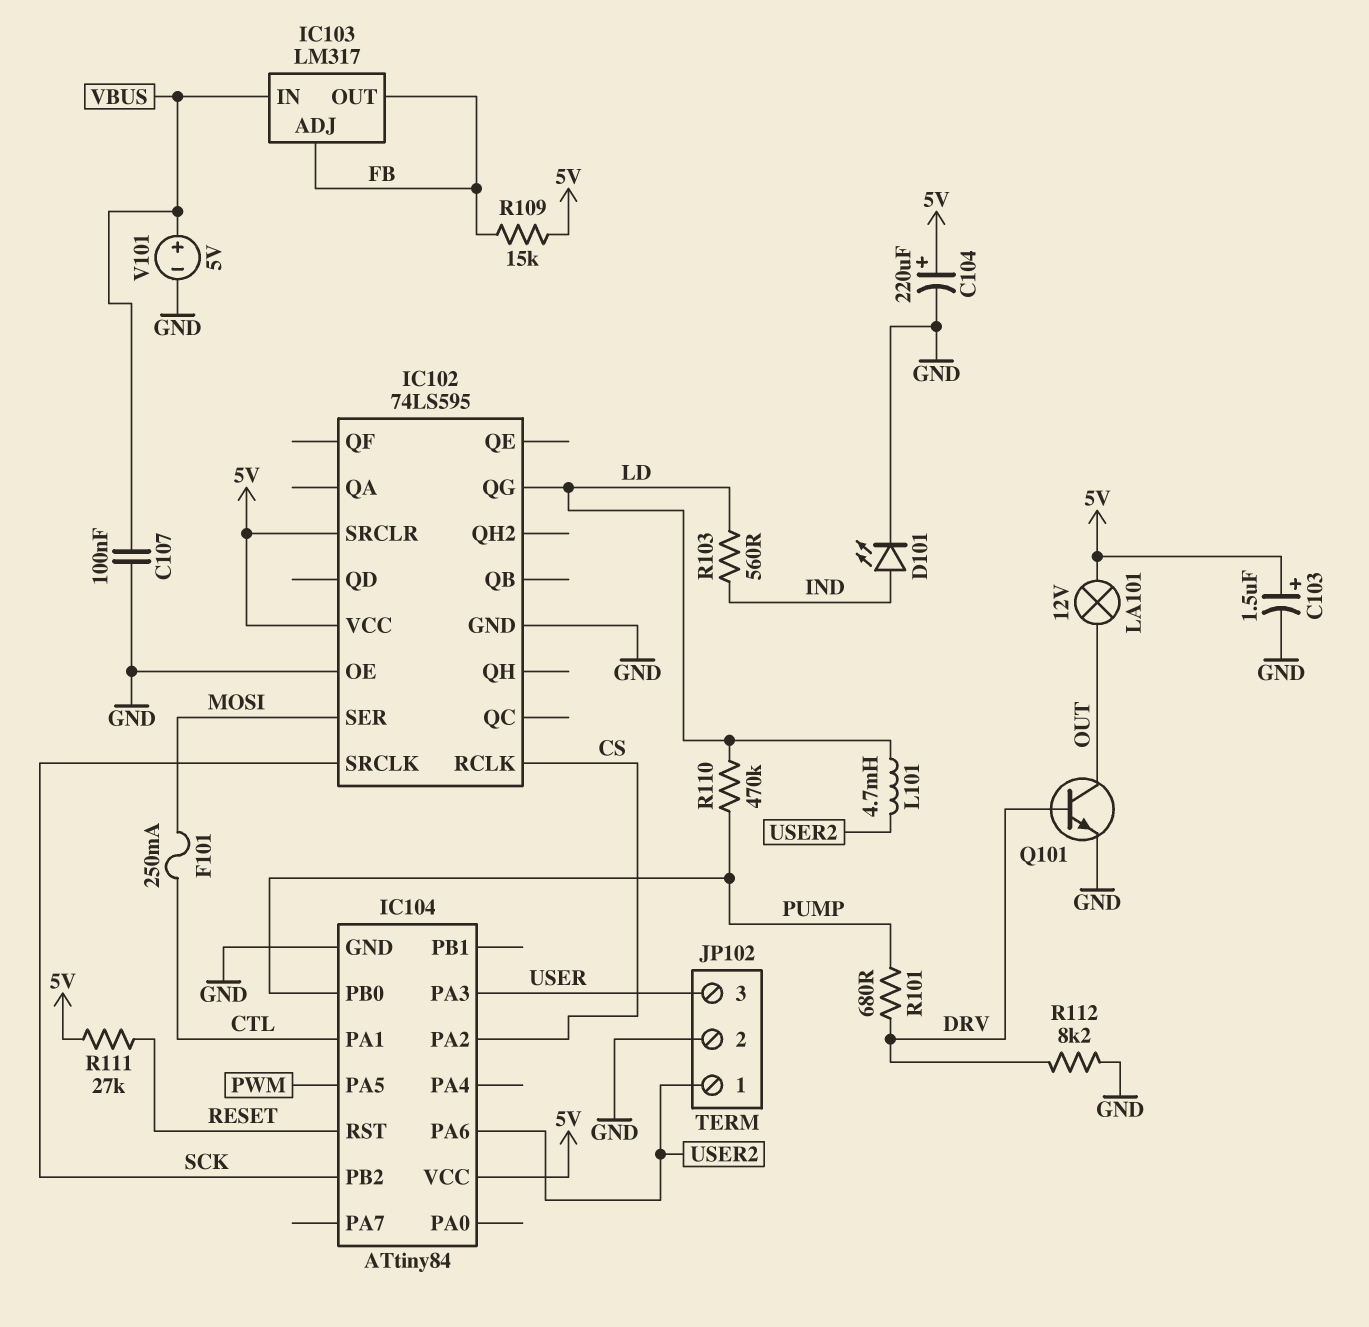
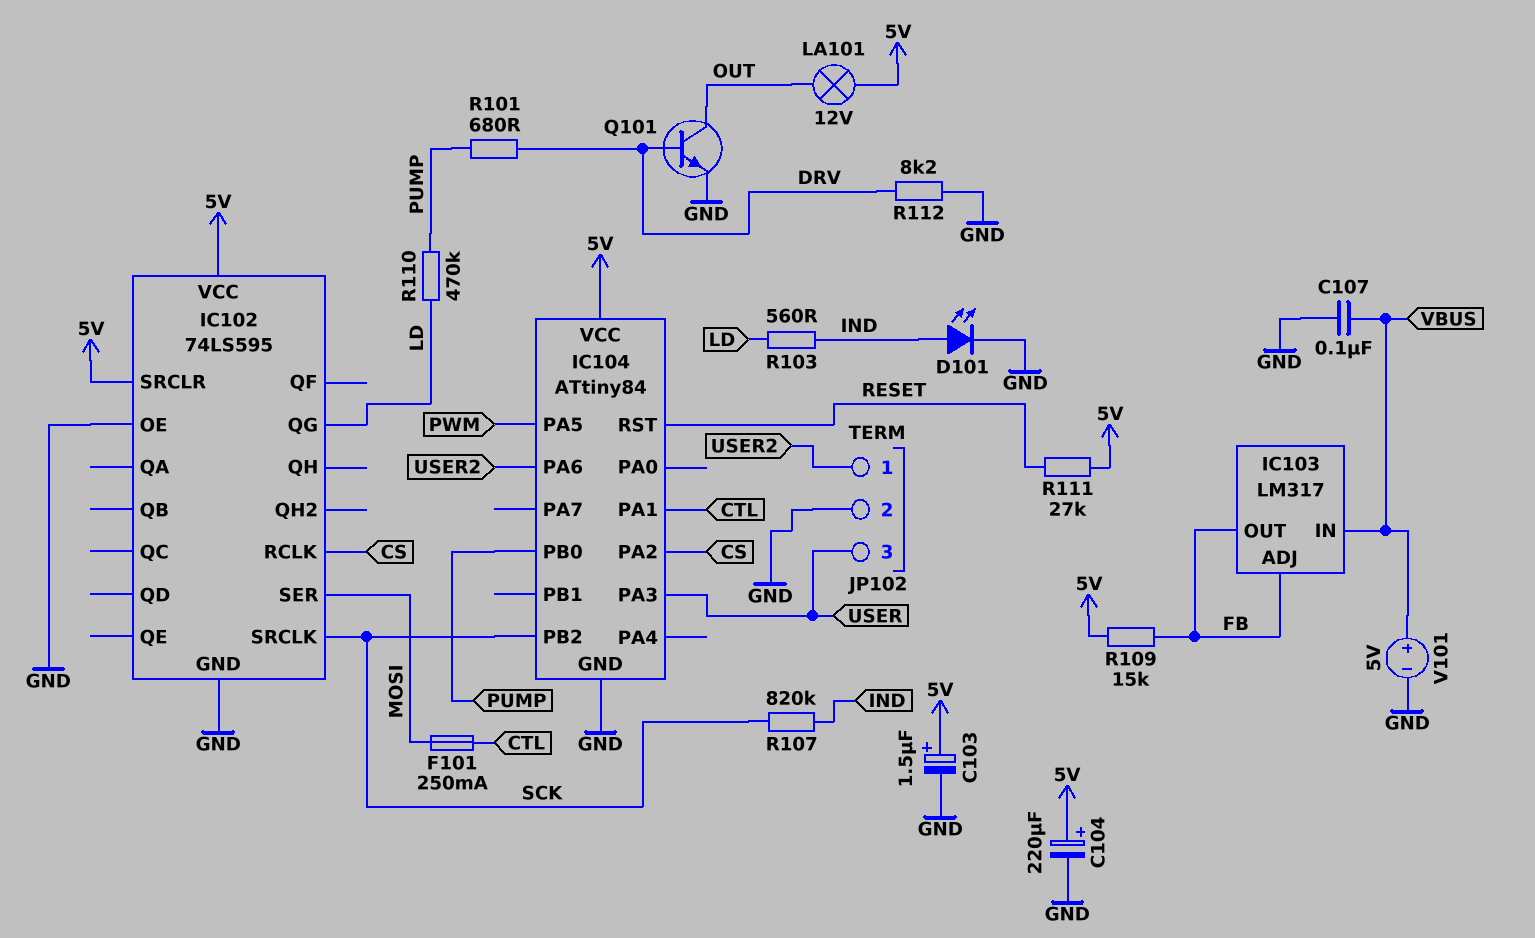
L101: 4.7mH (LD, USER2) -> none
R107: none -> 820k (IND, SCK)

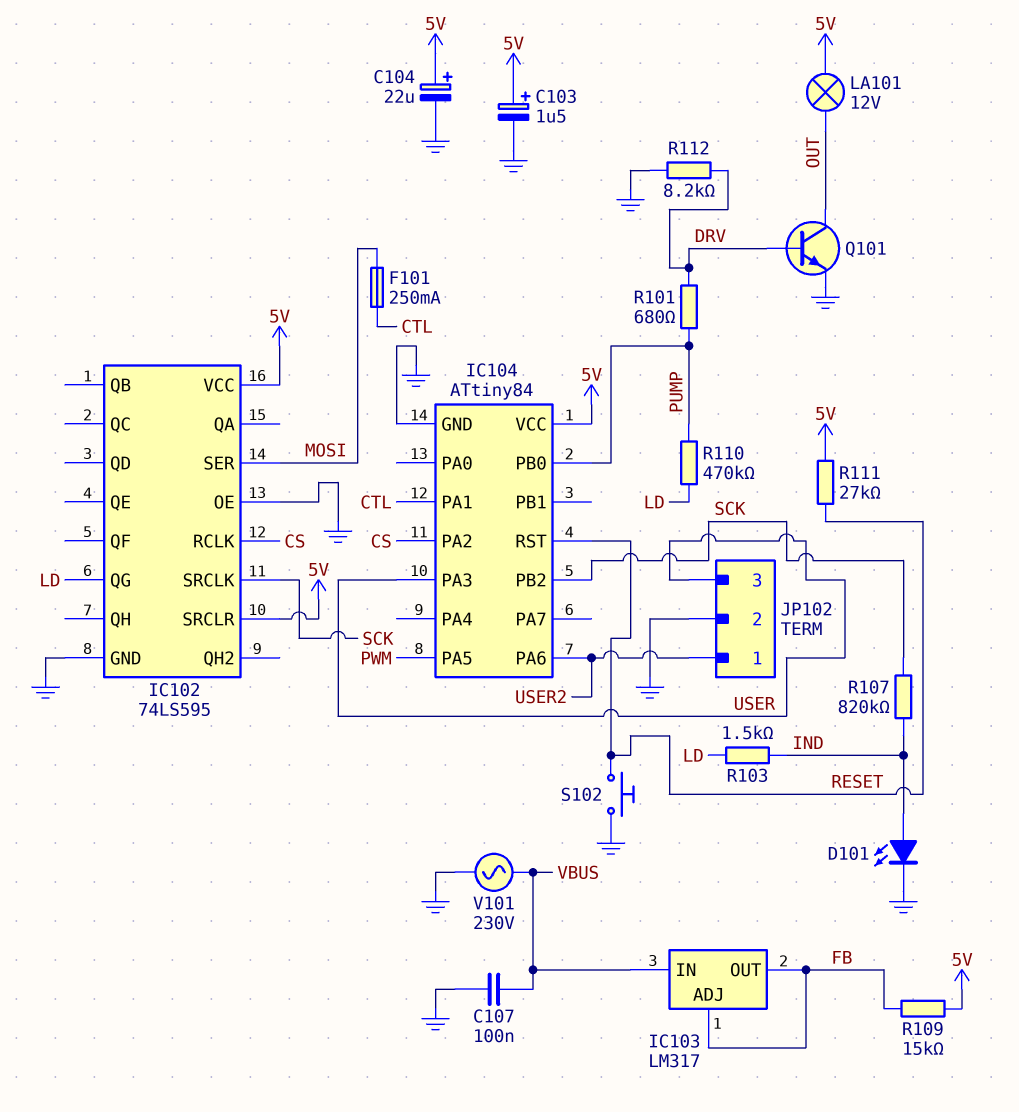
C104: 220uF (plus 5V, minus GND) -> 22uF (plus 5V, minus GND)
R103: 560 (IND, LD) -> 1.5k (IND, LD)
S102: none -> button (GND, RESET)
V101: 5V (plus VBUS, minus GND) -> AC 230V (GND, VBUS)

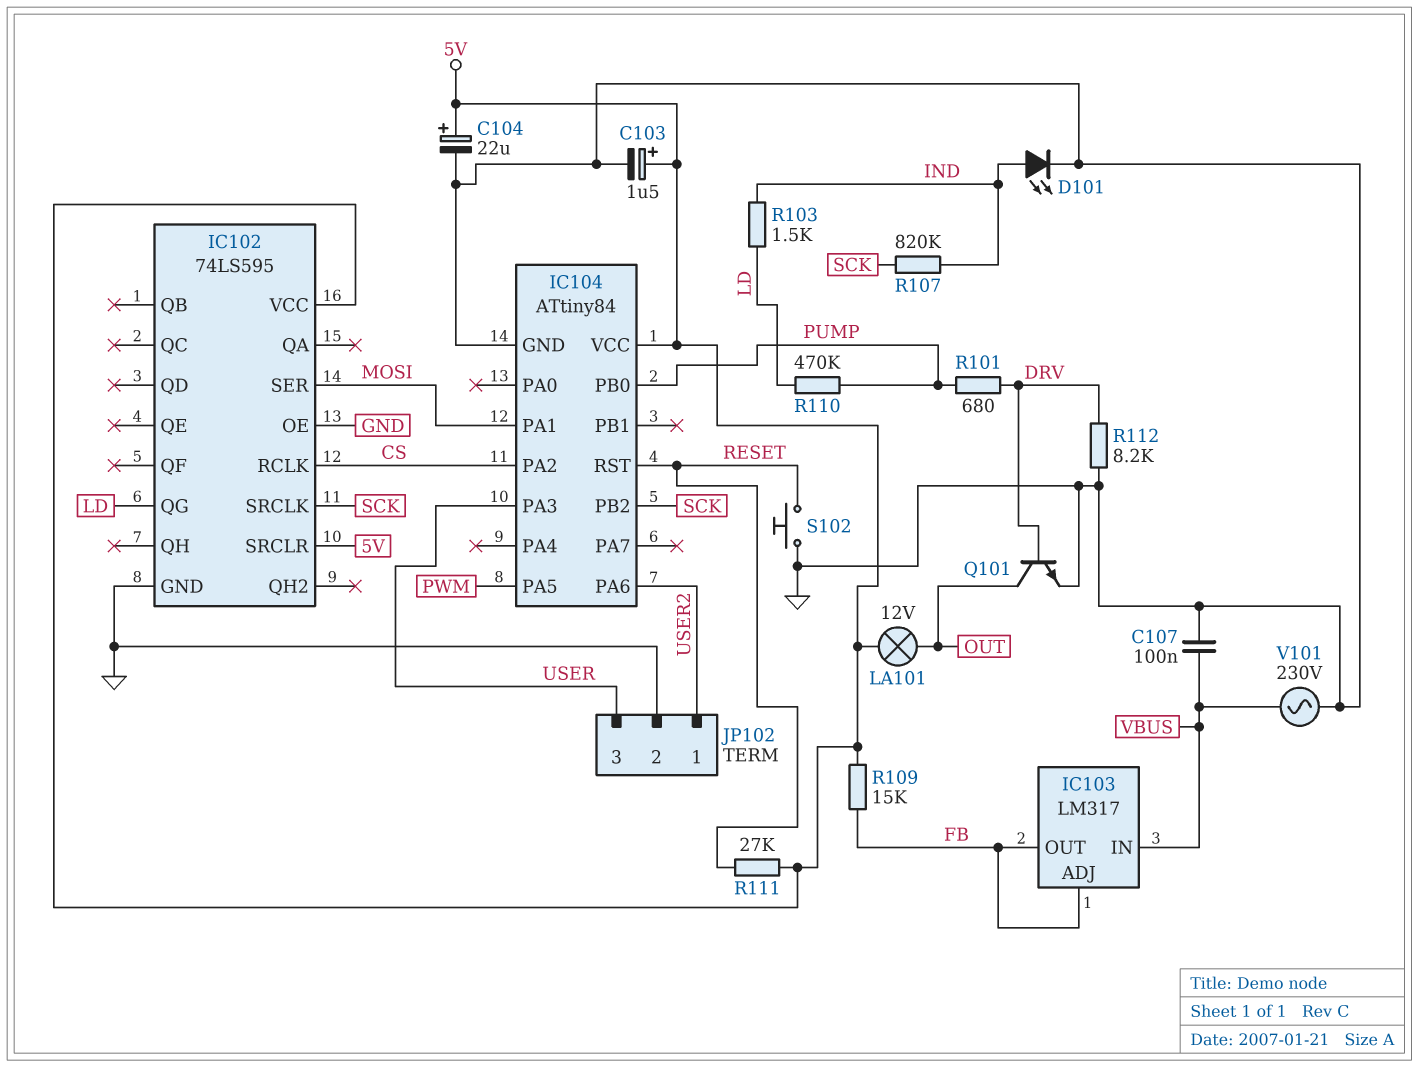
F101: 250mA (CTL, MOSI) -> none
IC104 pin PA1: CTL -> MOSI

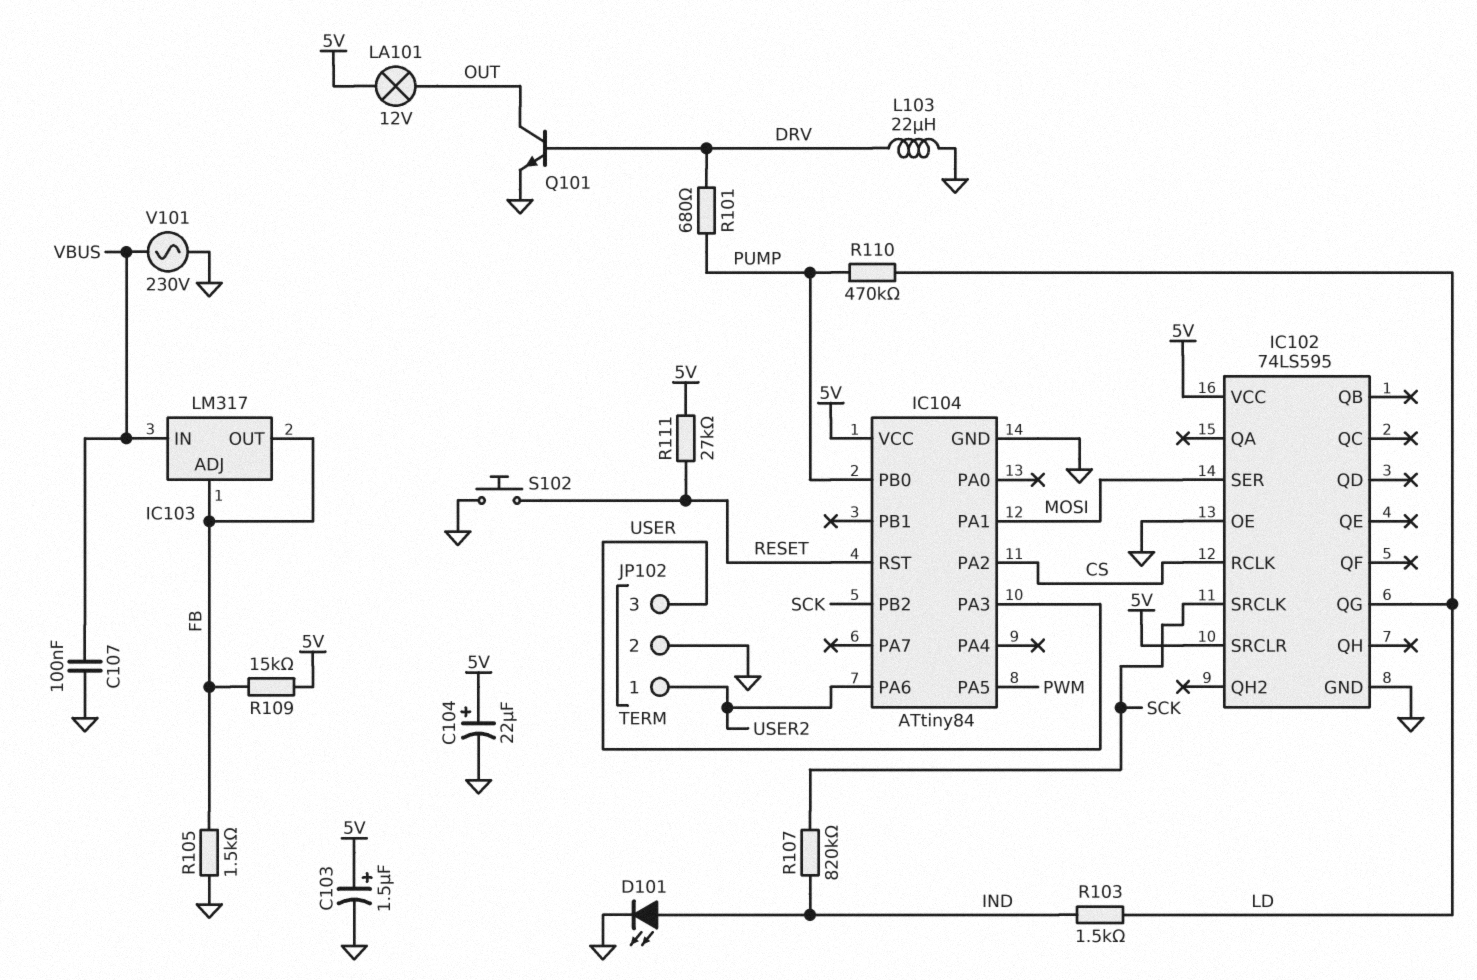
L103: none -> 22uH (DRV, GND)
R105: none -> 1.5k (FB, GND)
R112: 8.2k (DRV, GND) -> none

